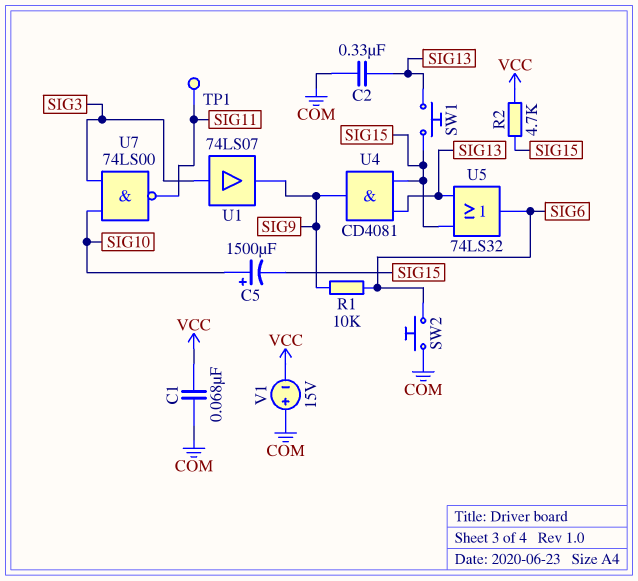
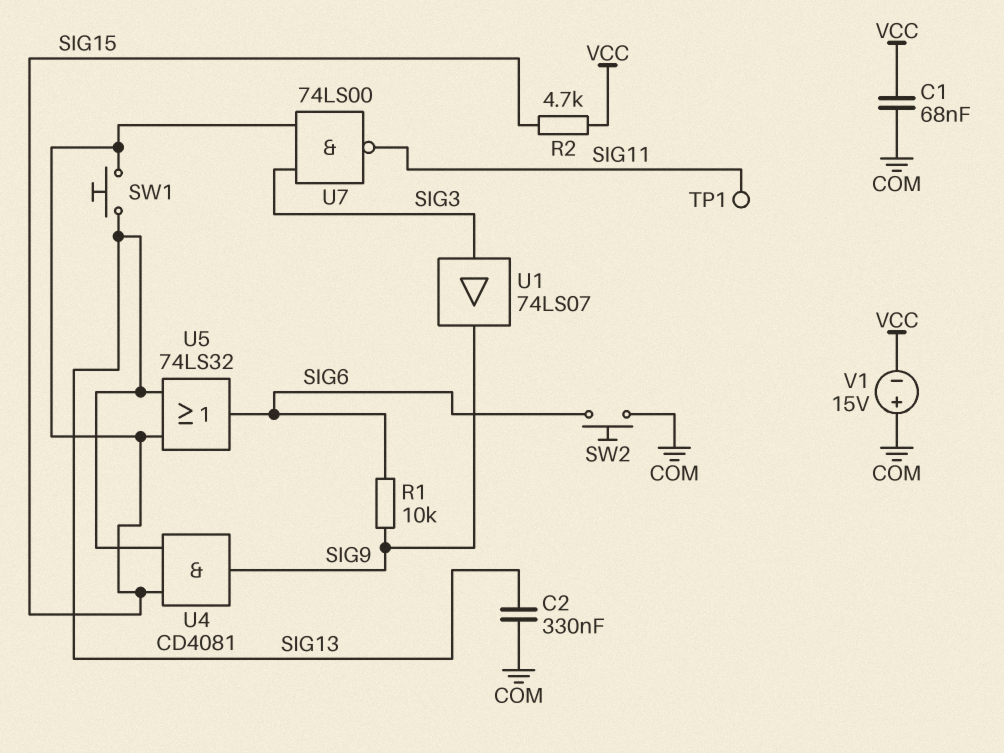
C5: 1500uF (plus SIG10, minus SIG15) -> none
U7: NAND 74LS00 (in SIG3, in SIG10, out SIG11) -> NAND 74LS00 (in SIG3, in SIG15, out SIG11)

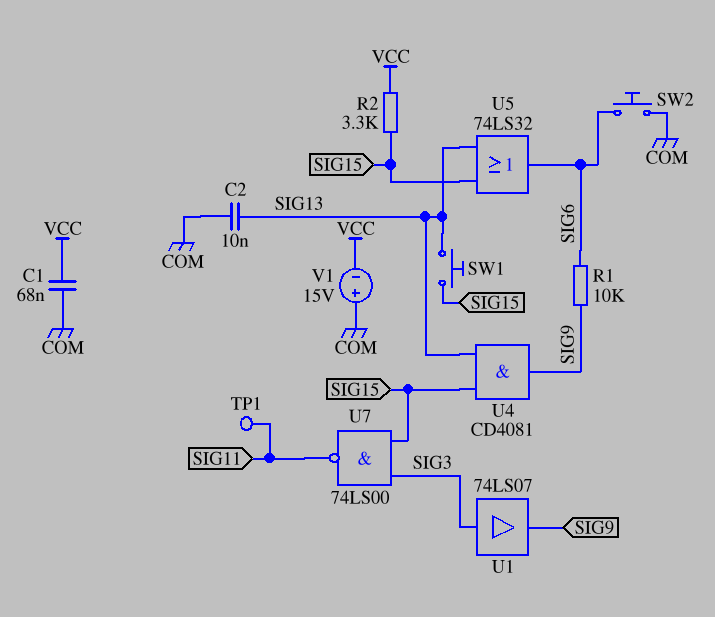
C2: 330nF (COM, SIG13) -> 10nF (COM, SIG13)
R2: 4.7k (SIG15, VCC) -> 3.3k (SIG15, VCC)

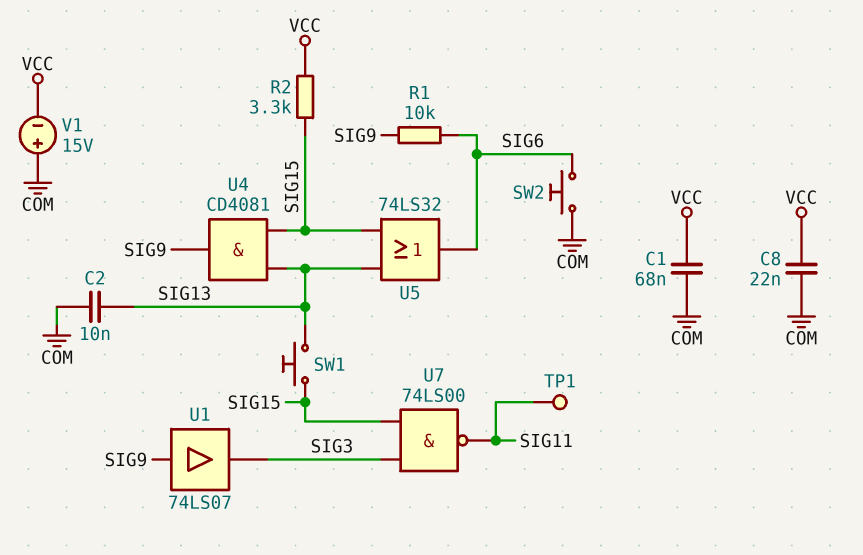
C8: none -> 22nF (COM, VCC)
U1: buffer 74LS07 (in SIG3, out SIG9) -> buffer 74LS07 (in SIG9, out SIG3)

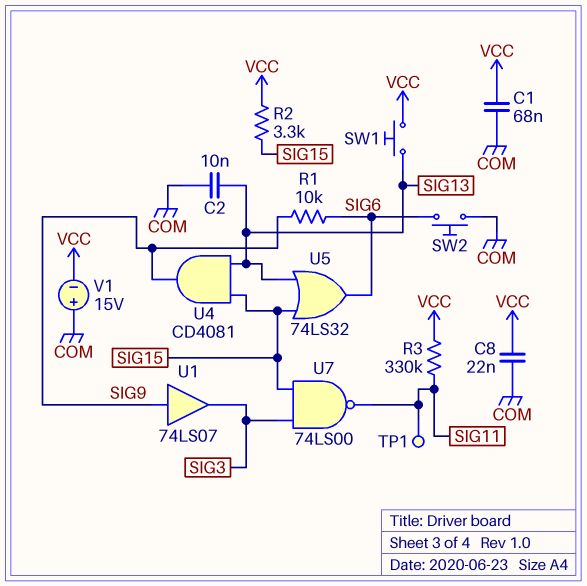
R3: none -> 330k (SIG11, VCC)
SW1: button (SIG13, SIG15) -> button (SIG13, VCC)

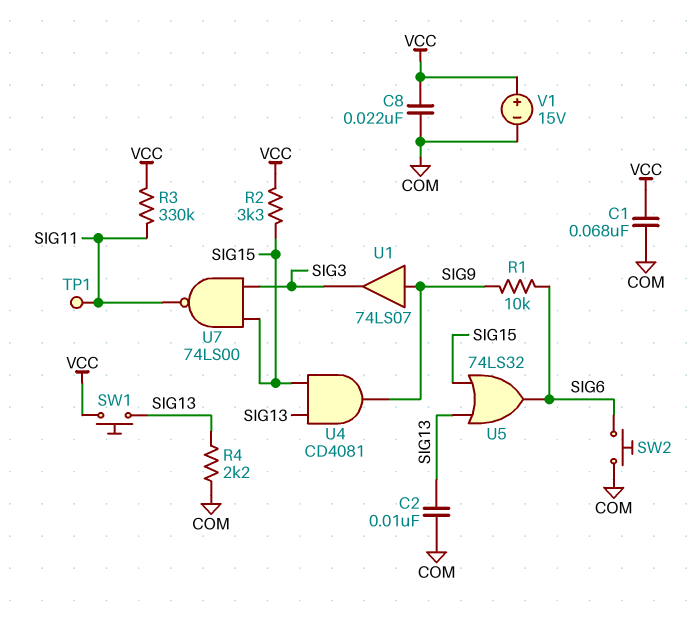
R4: none -> 2.2k (COM, SIG13)
V1: 15V (plus COM, minus VCC) -> 15V (plus VCC, minus COM)

